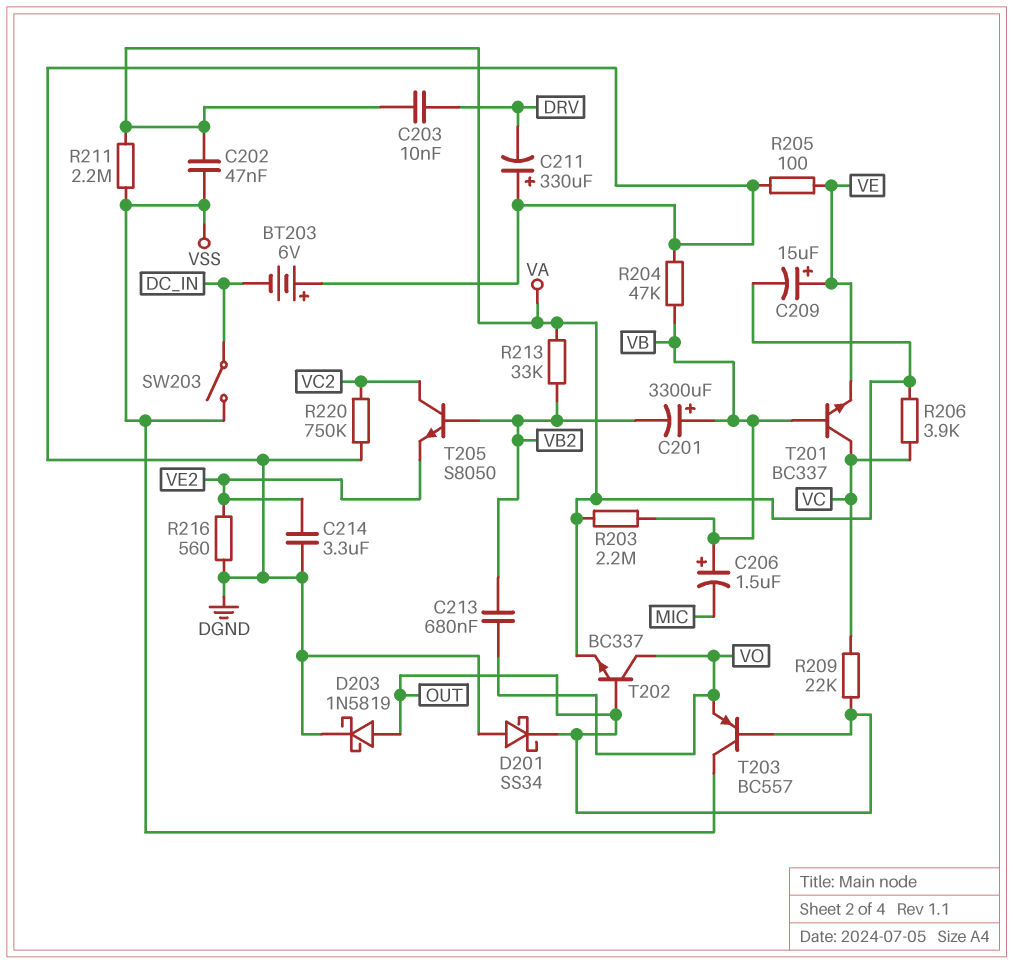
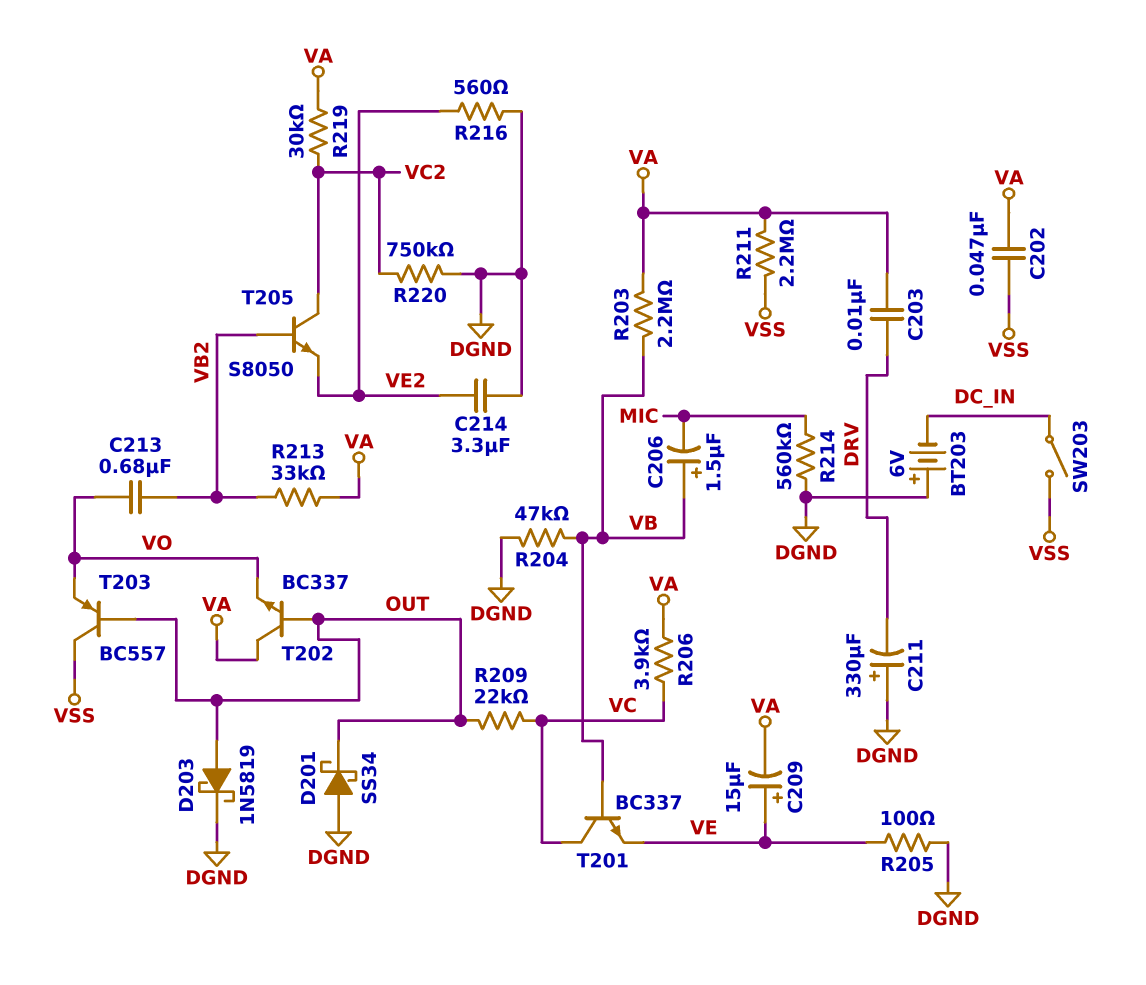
C201: 3300uF (plus VB, minus VB2) -> none
R214: none -> 560k (DGND, MIC)
R219: none -> 30k (VA, VC2)
T202: NPN BC337 (B OUT, C VO, E VA) -> NPN BC337 (B OUT, C VA, E VO)

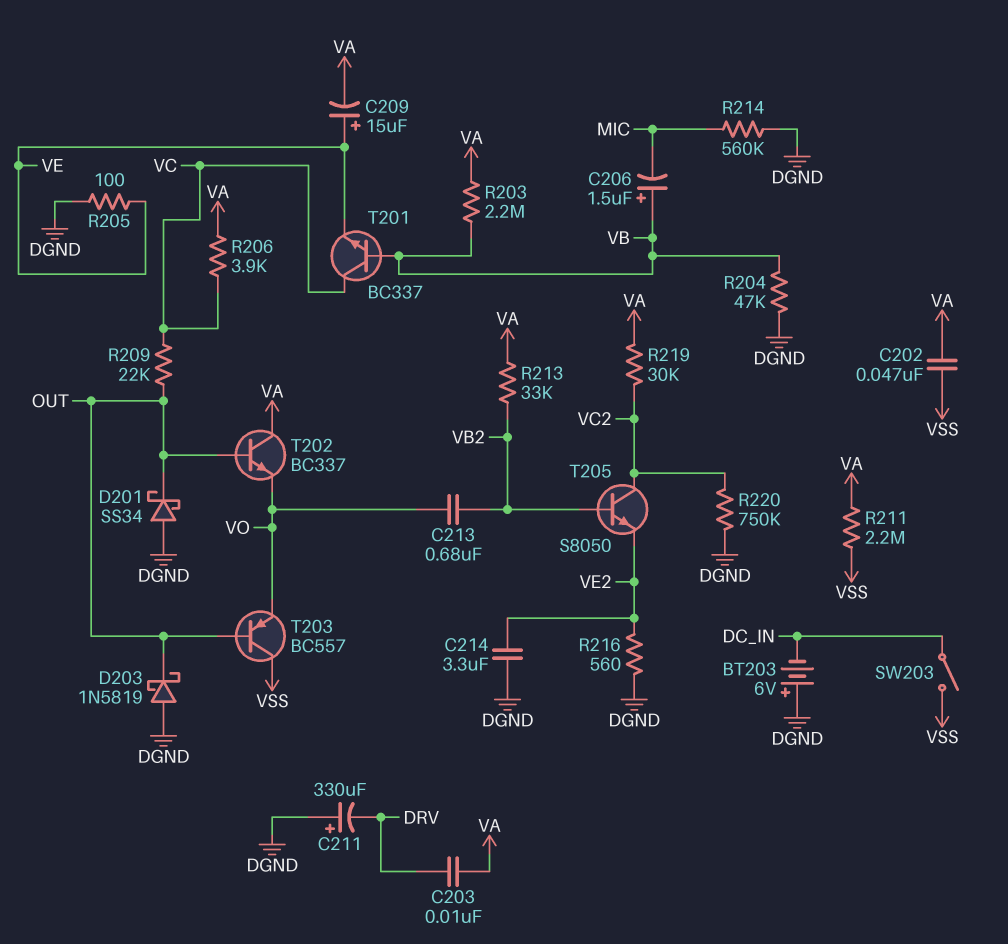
D203: schottky 1N5819 (A OUT, K DGND) -> schottky 1N5819 (A DGND, K OUT)

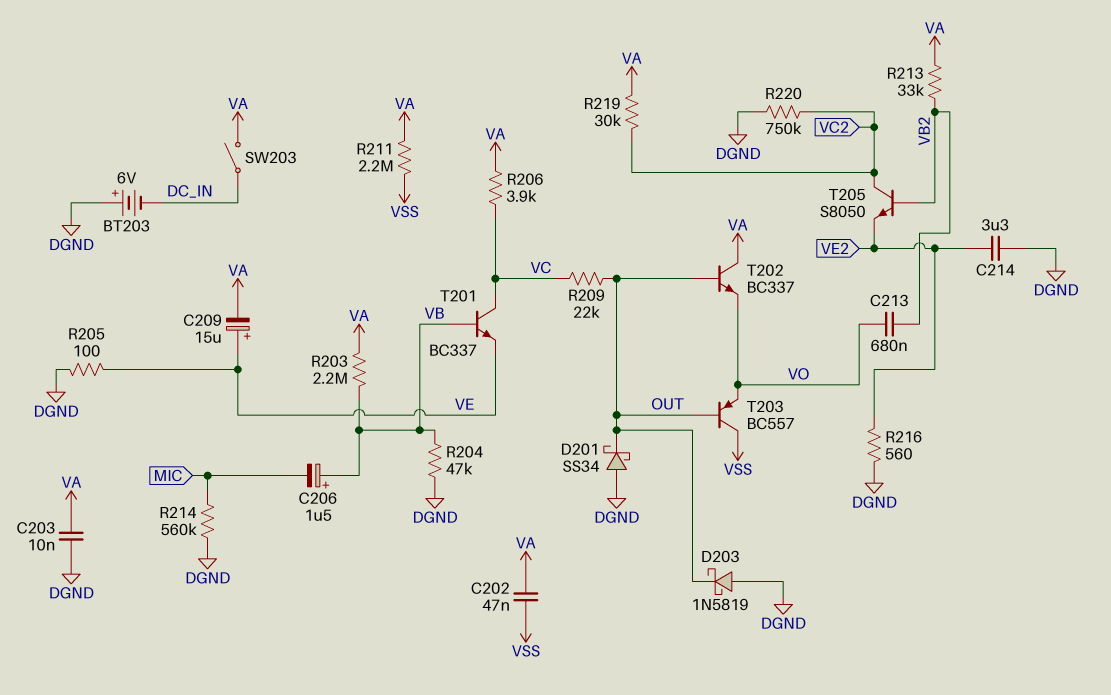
C203: 10nF (DRV, VA) -> 10nF (DGND, VA)
C211: 330uF (plus DGND, minus DRV) -> none
SW203: switch (DC_IN, VSS) -> switch (DC_IN, VA)

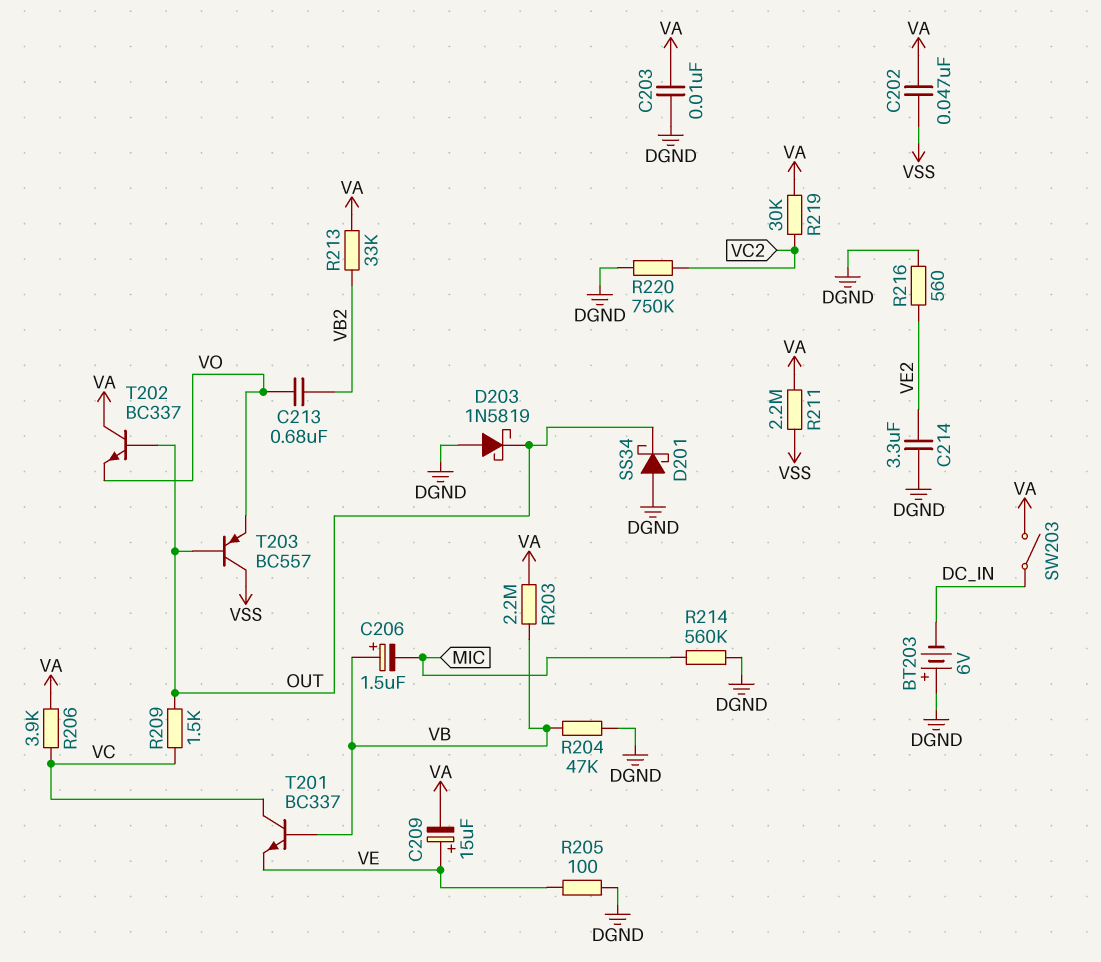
R209: 22k (OUT, VC) -> 1.5k (OUT, VC)
T205: NPN S8050 (B VB2, C VC2, E VE2) -> none

